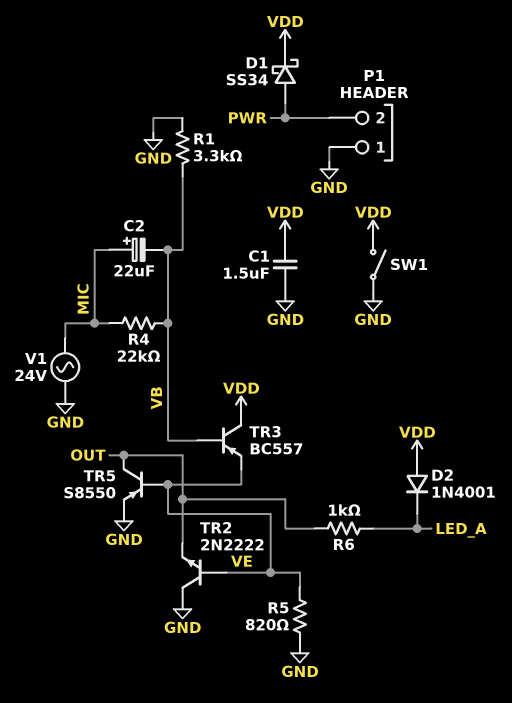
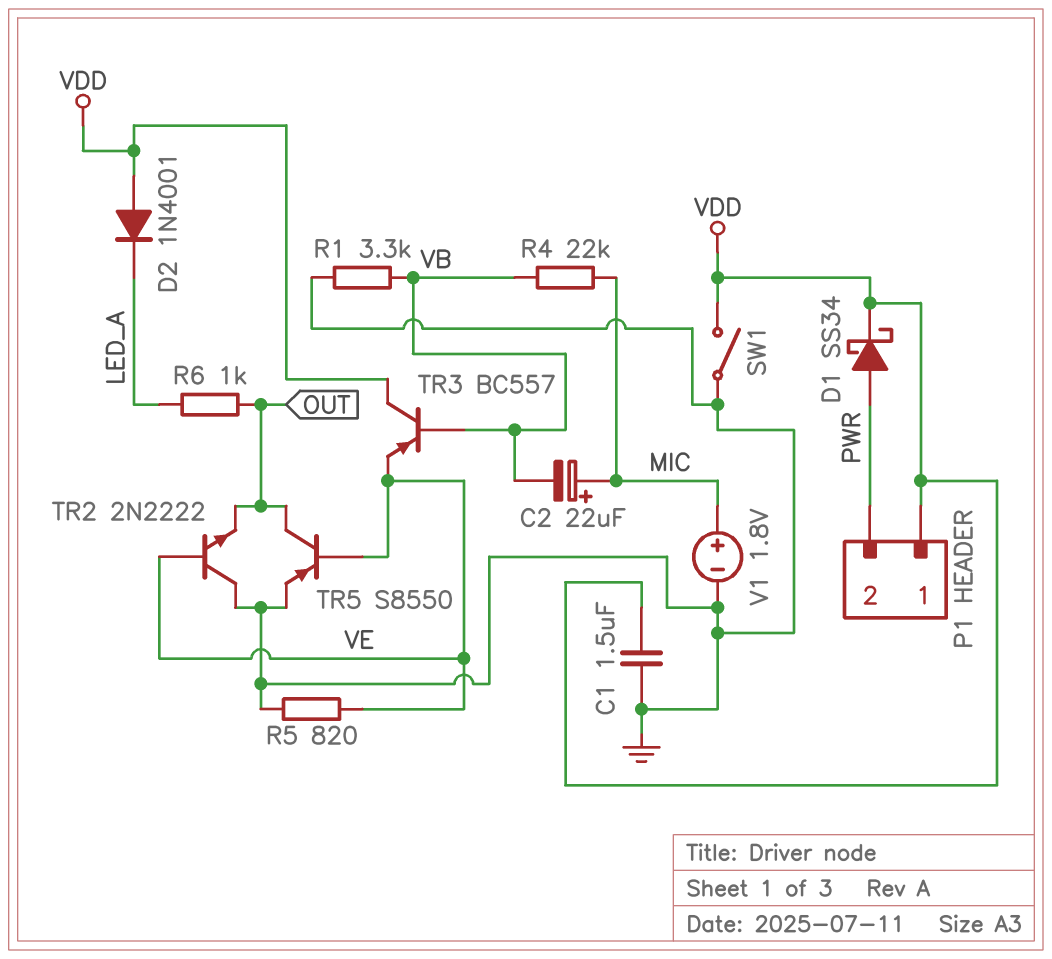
P1 pin 1: GND -> VDD
V1: AC 24V (GND, MIC) -> 1.8V (plus MIC, minus GND)

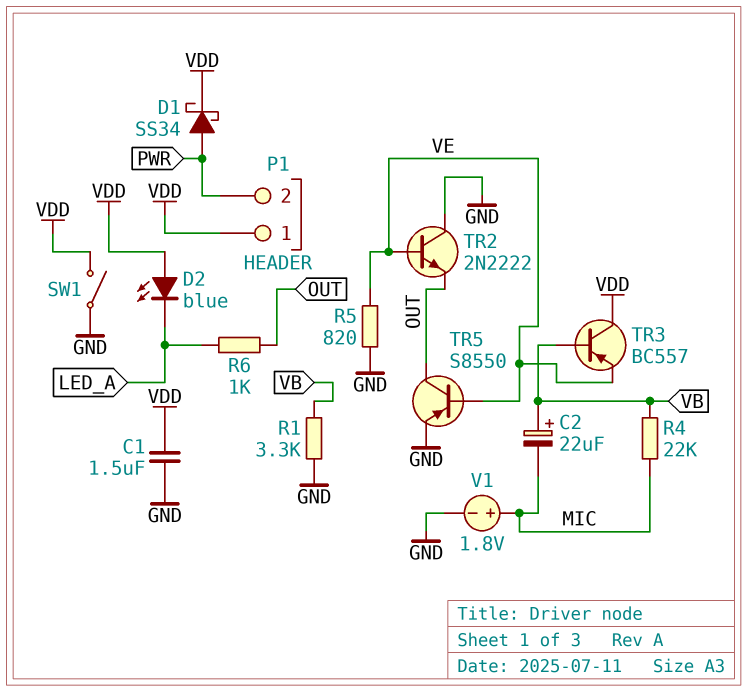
C2: 22uF (plus MIC, minus VB) -> 22uF (plus VB, minus MIC)
D2: diode 1N4001 (A VDD, K LED_A) -> LED blue (A VDD, K LED_A)

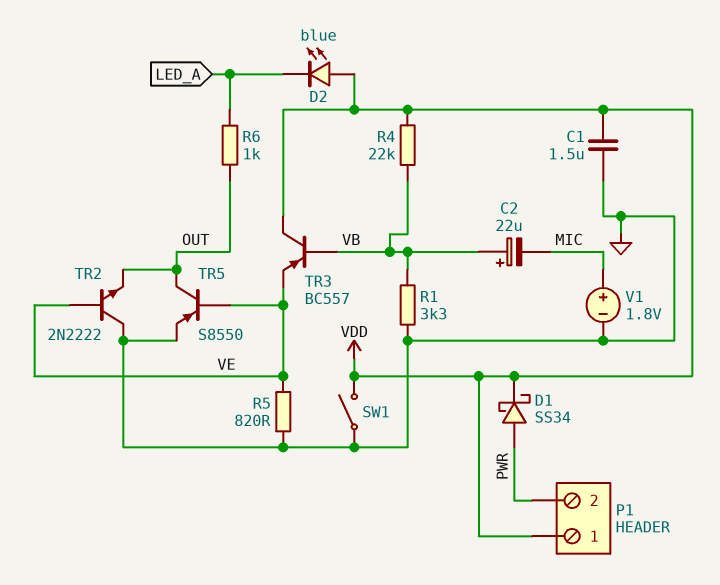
R4: 22k (MIC, VB) -> 22k (VB, VDD)

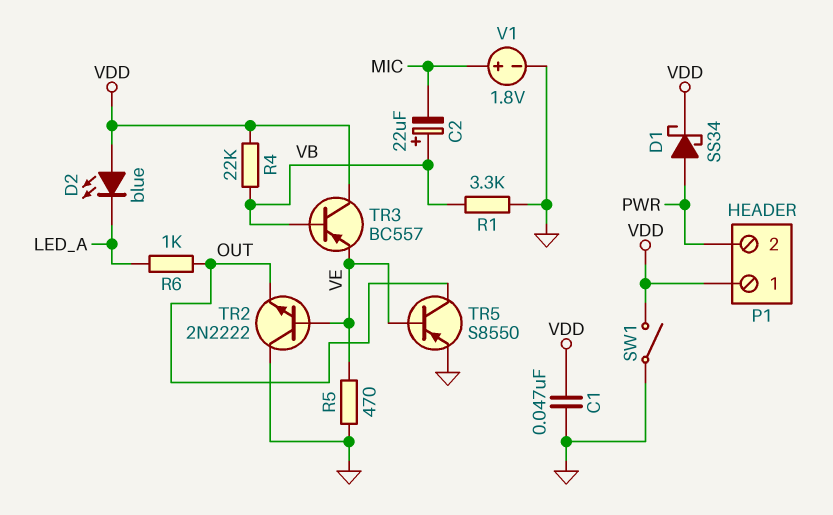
C1: 1.5uF (GND, VDD) -> 47nF (GND, VDD)
R5: 820 (GND, VE) -> 470 (GND, VE)

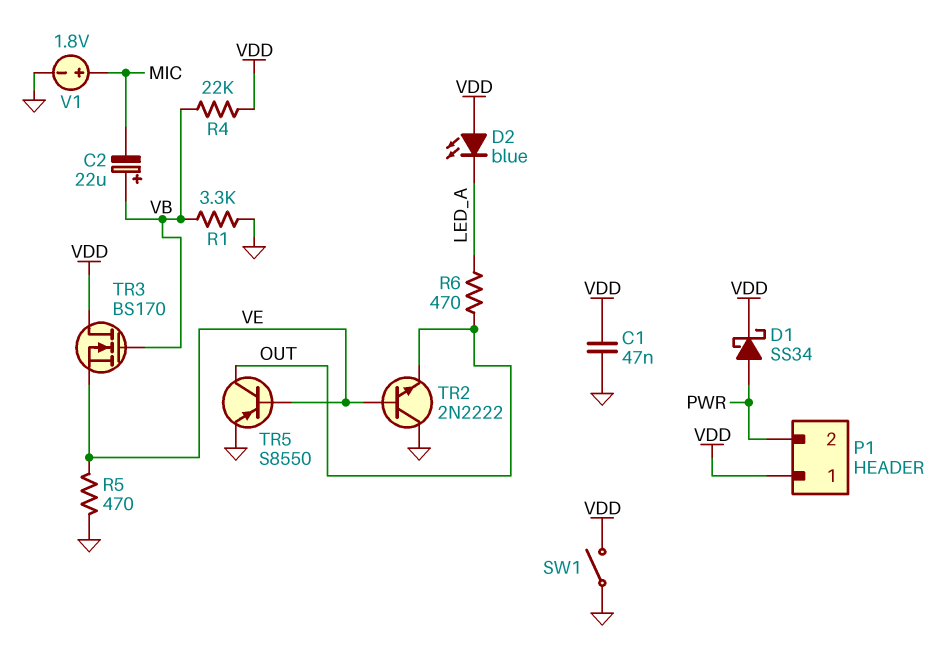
R6: 1k (LED_A, OUT) -> 470 (LED_A, OUT)
TR3: PNP BC557 (B VB, C VDD, E VE) -> NMOS BS170 (G VB, D VDD, S VE)

